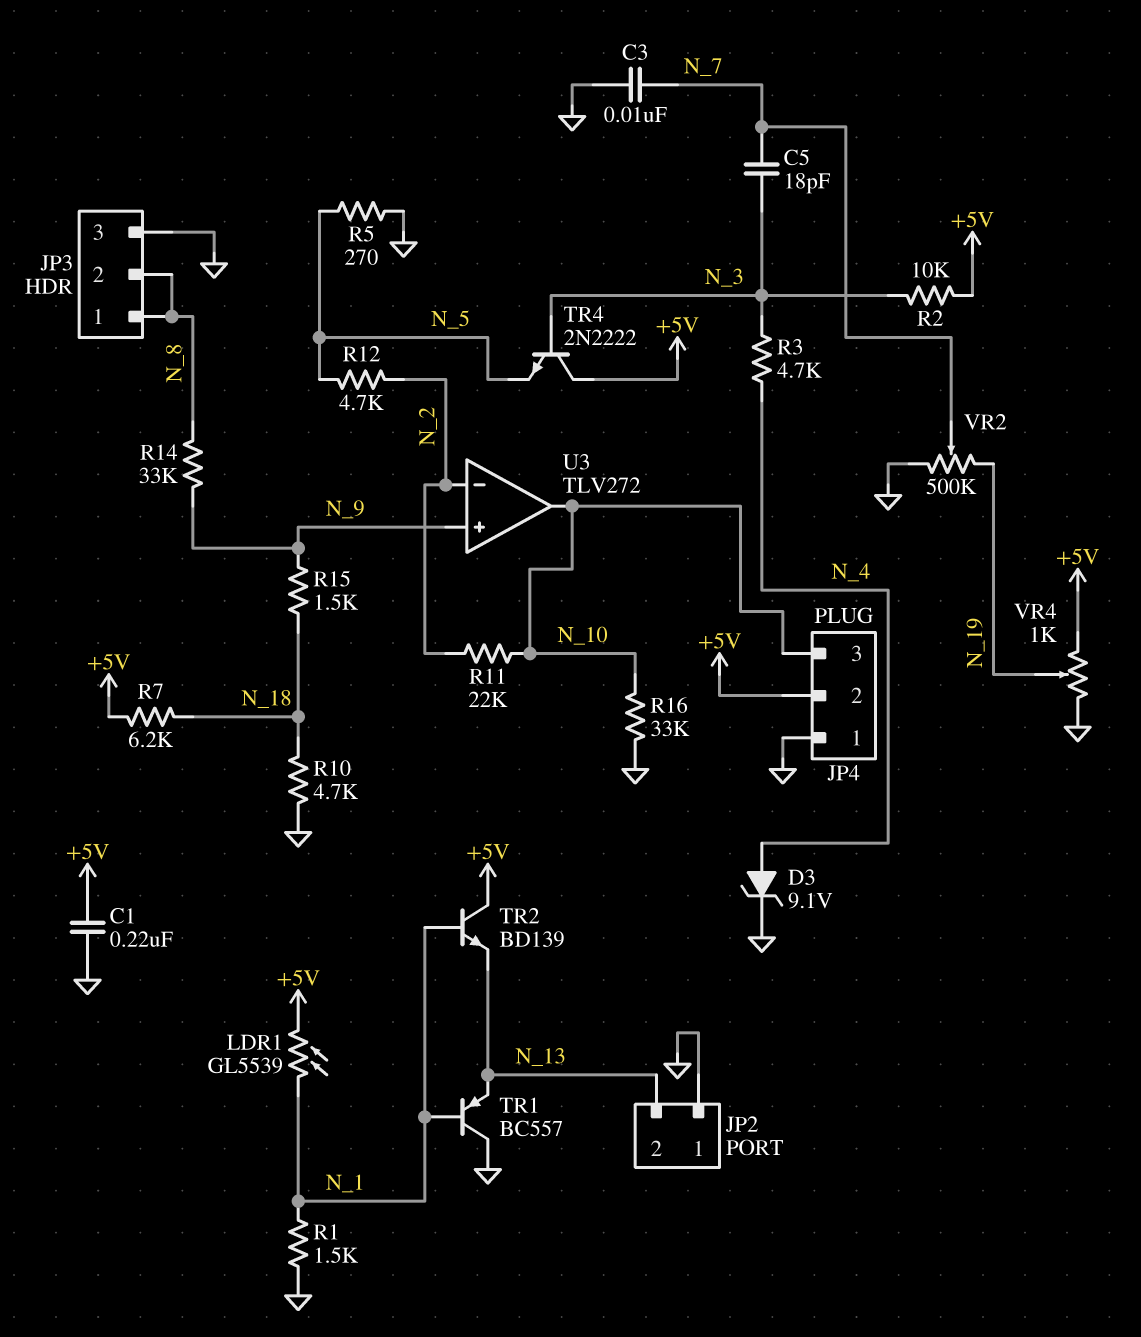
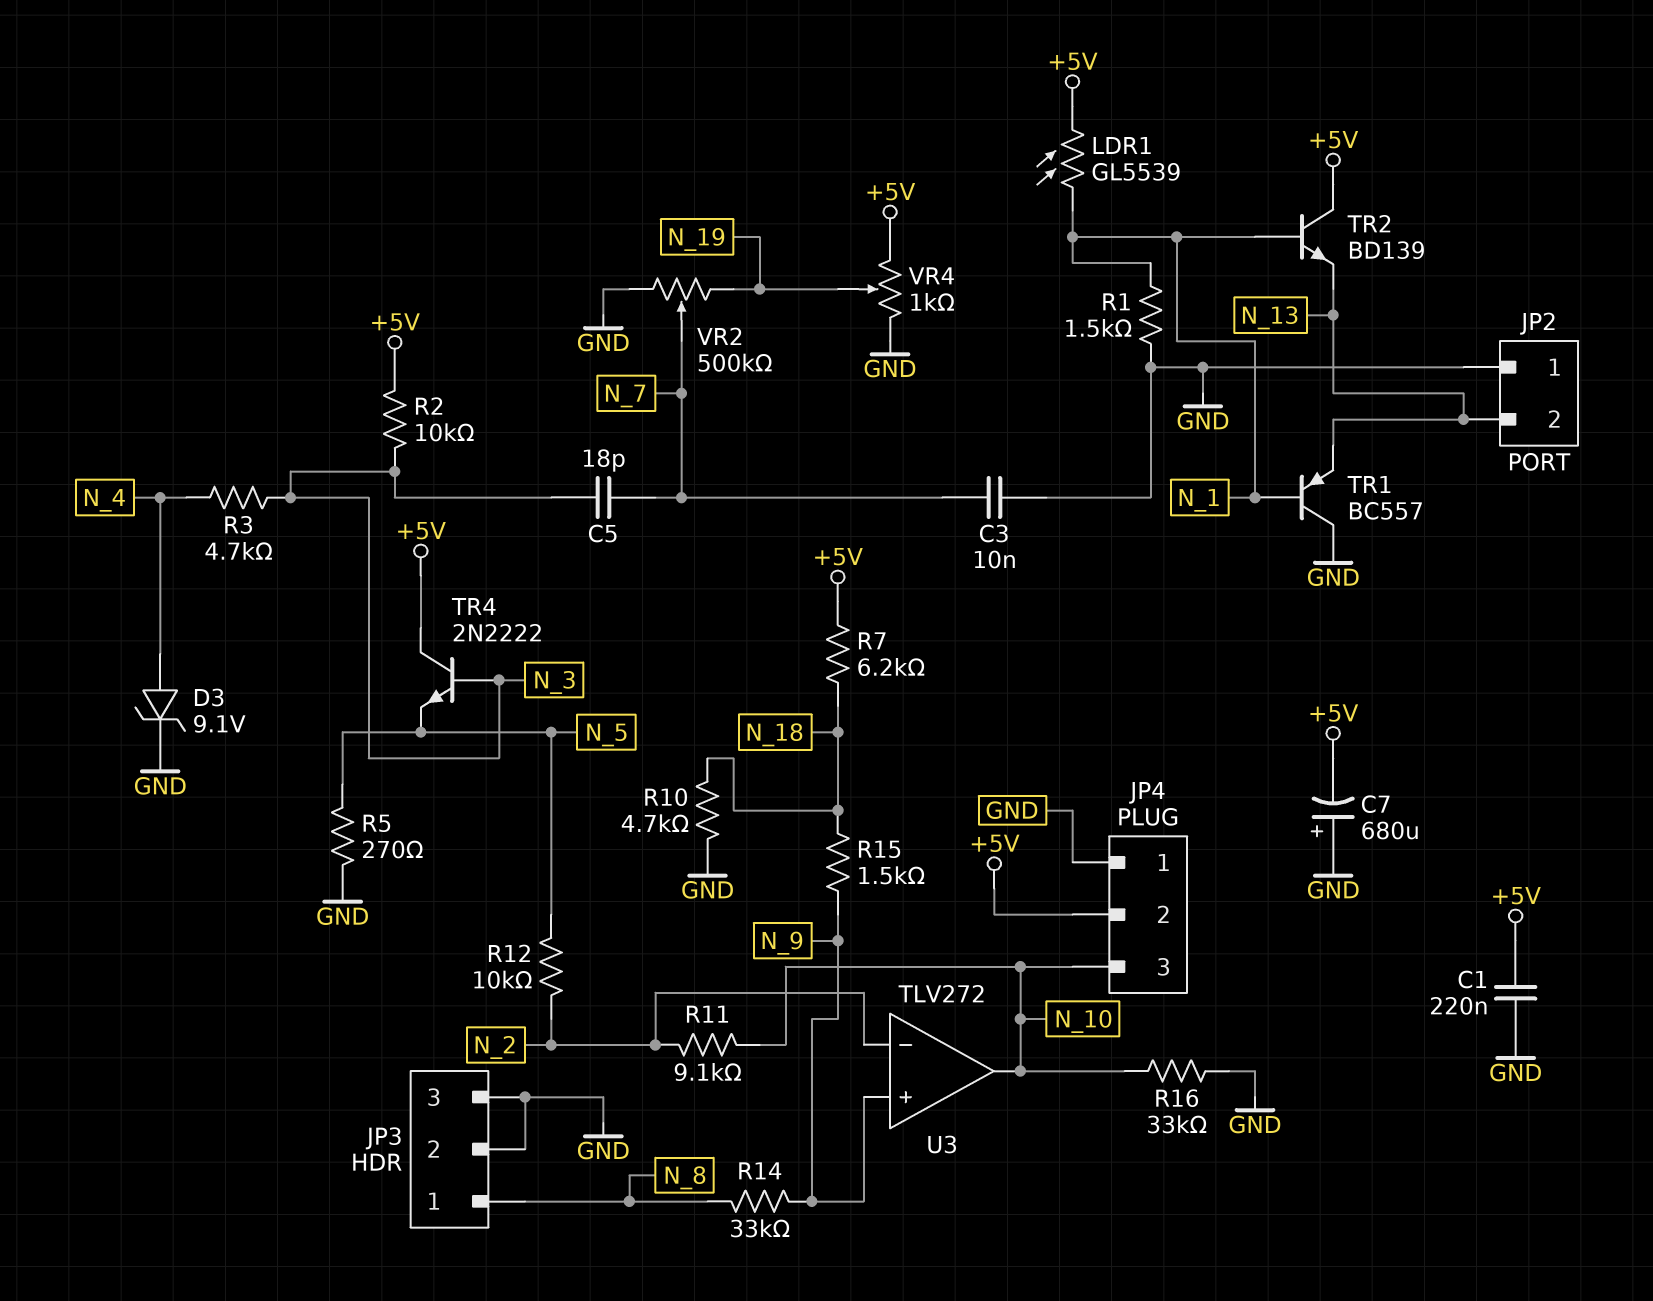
C7: none -> 680uF (plus GND, minus +5V)
JP3 pin 2: N_8 -> GND
R11: 22k (N_2, N_10) -> 9.1k (N_2, N_10)
R12: 4.7k (N_2, N_5) -> 10k (N_2, N_5)

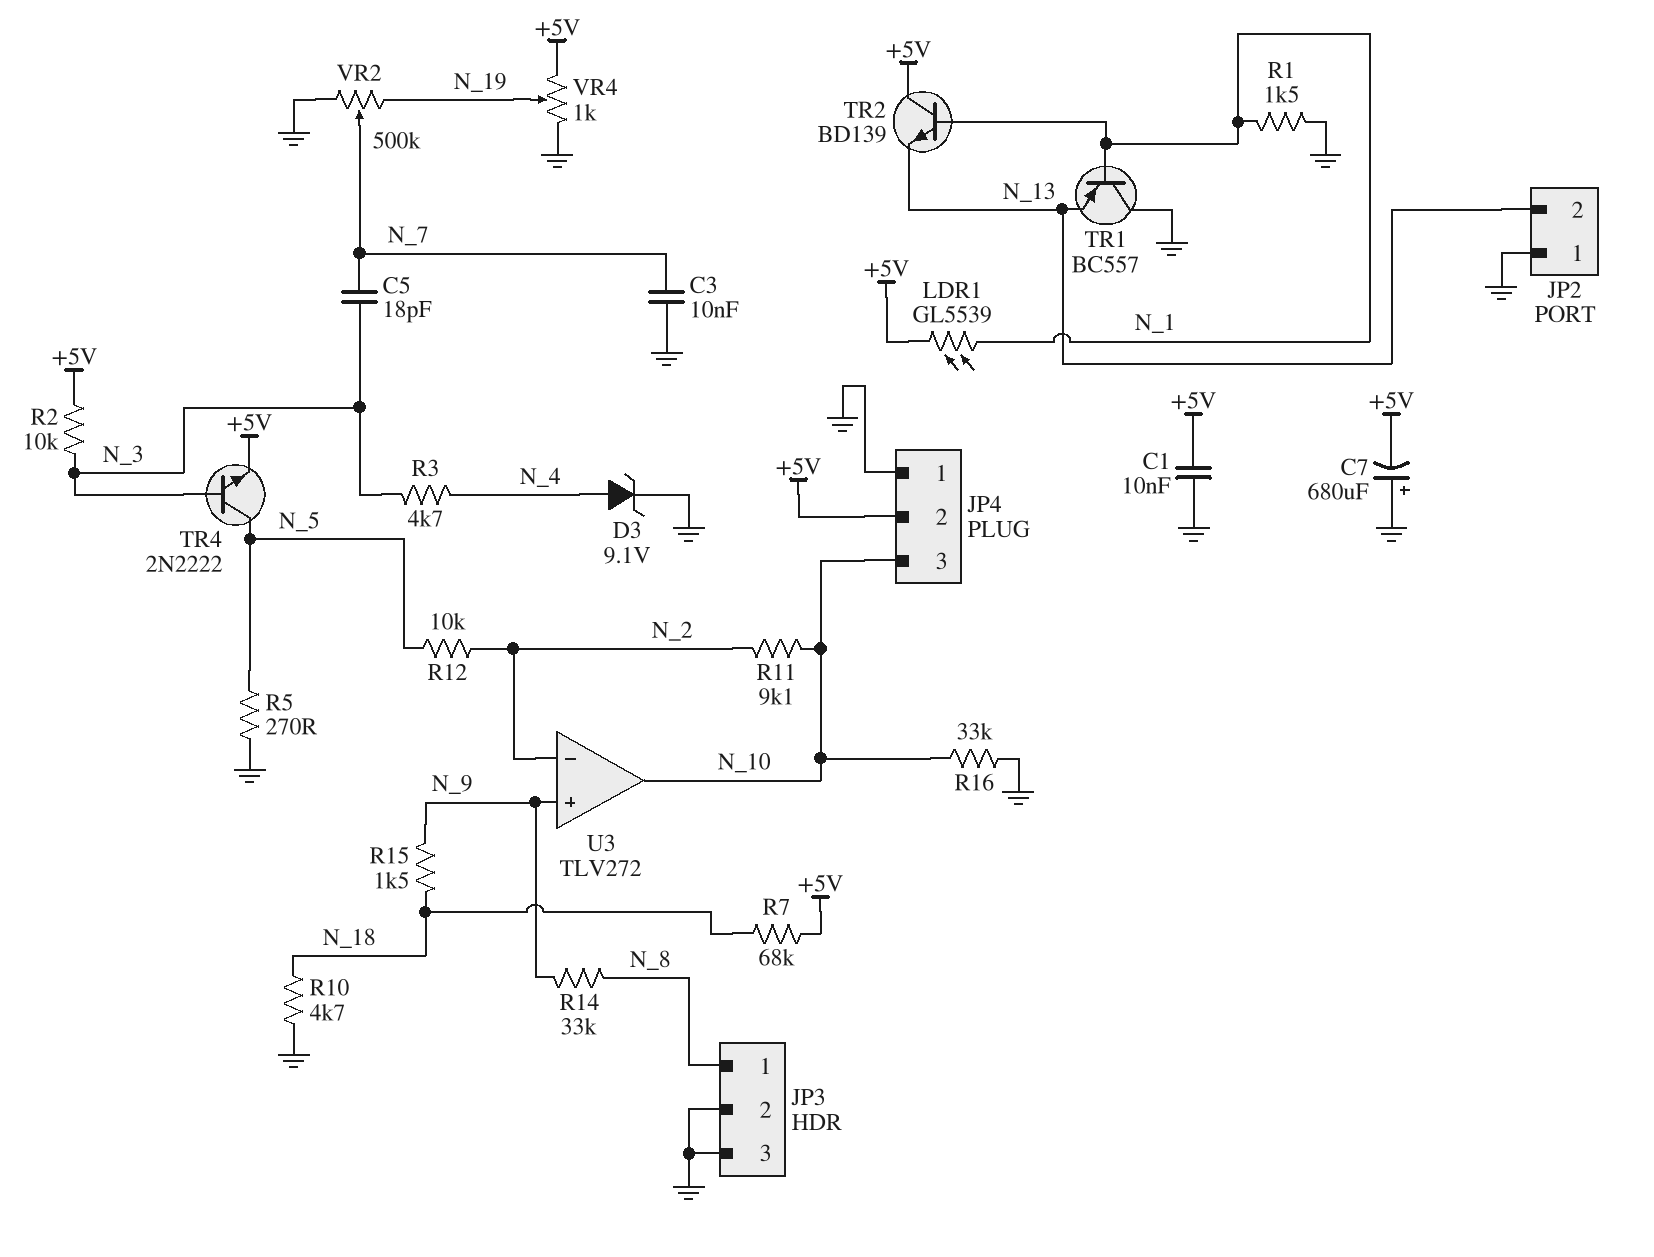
C1: 220nF (+5V, GND) -> 10nF (+5V, GND)
R7: 6.2k (+5V, N_18) -> 68k (+5V, N_18)
TR4: NPN 2N2222 (B N_3, C +5V, E N_5) -> NPN 2N2222 (B N_3, C N_5, E +5V)

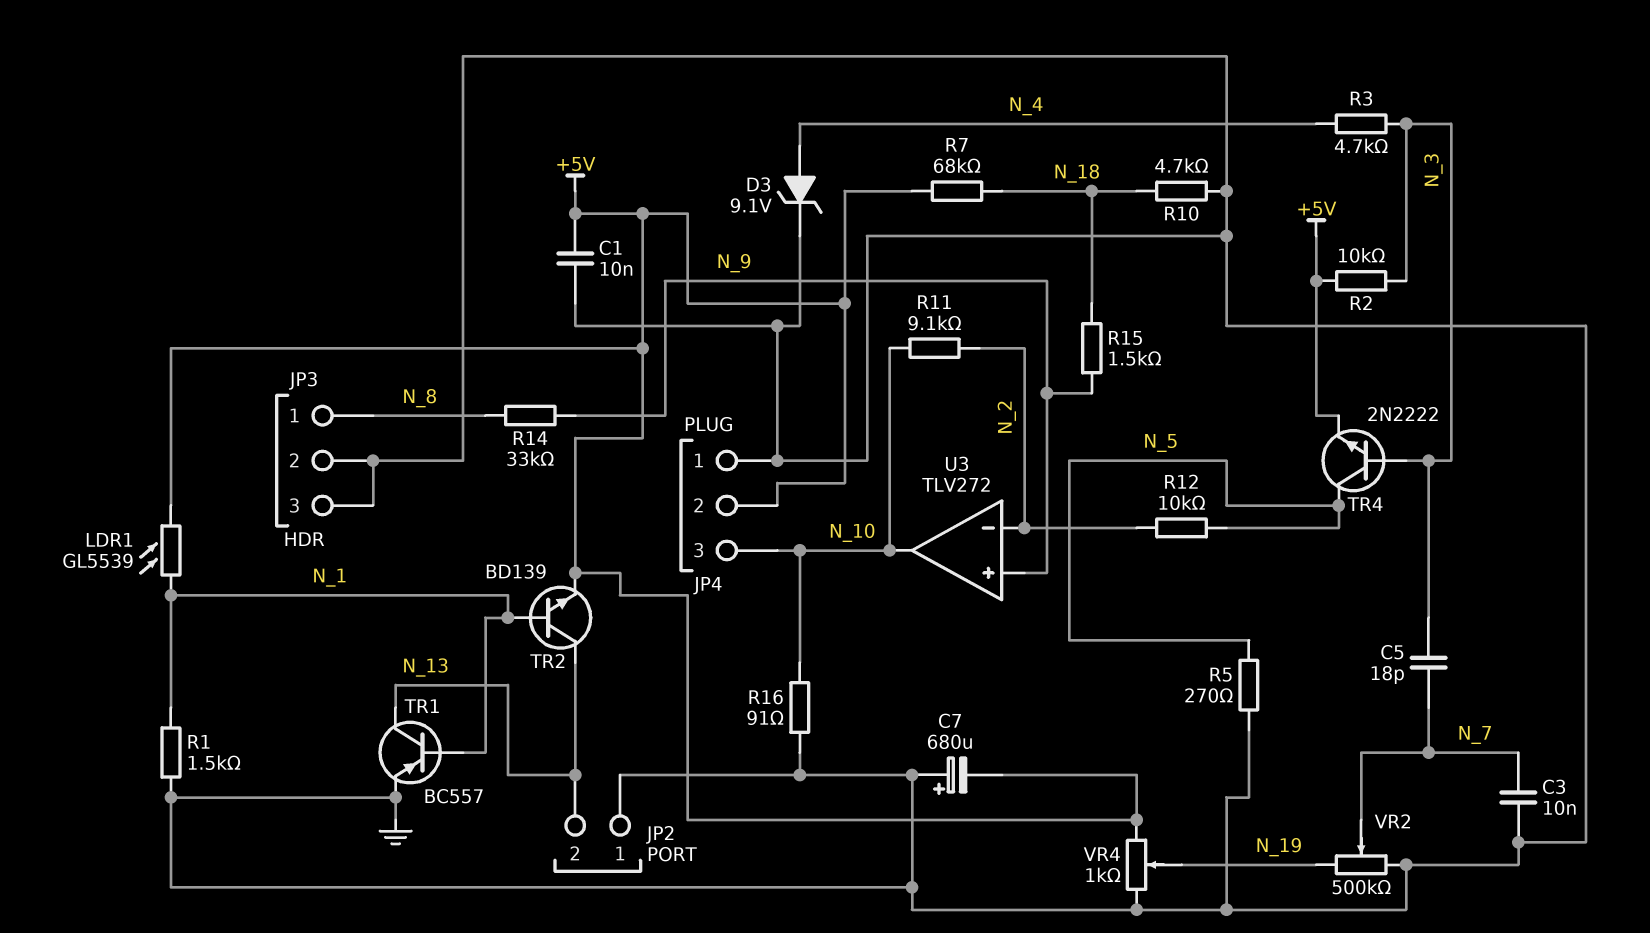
R16: 33k (GND, N_10) -> 91 (GND, N_10)
TR1: PNP BC557 (B N_1, C GND, E N_13) -> PNP BC557 (B N_1, C N_13, E GND)
TR2: NPN BD139 (B N_1, C +5V, E N_13) -> NPN BD139 (B N_1, C N_13, E +5V)

